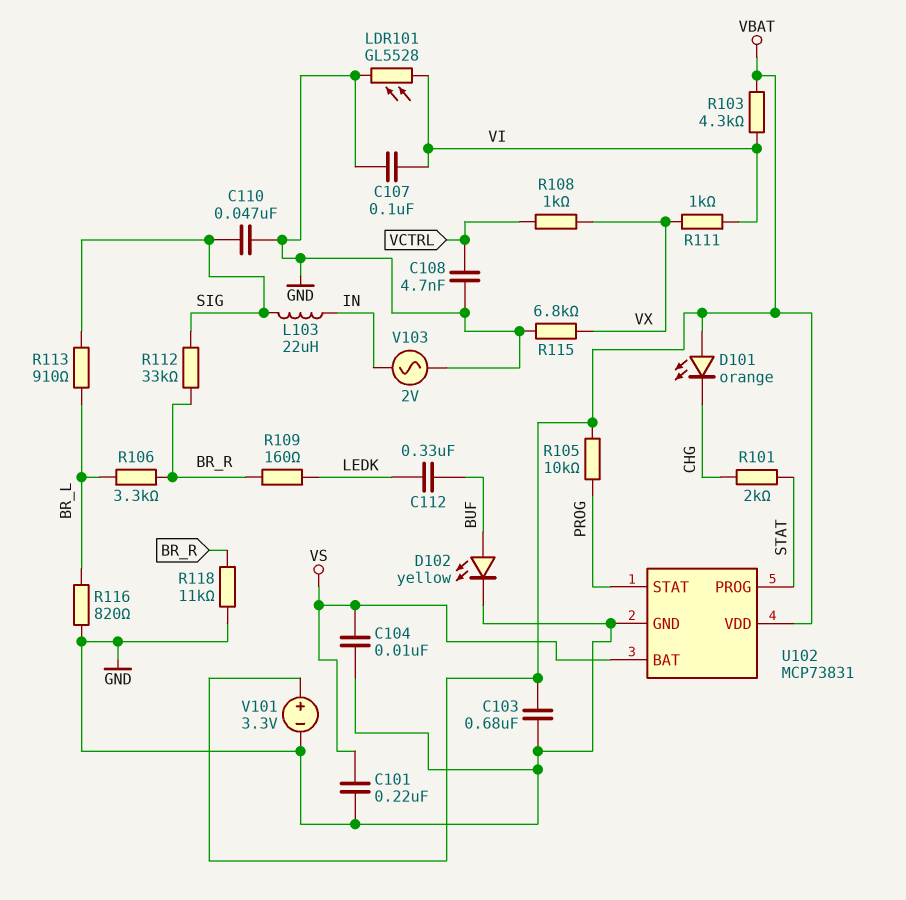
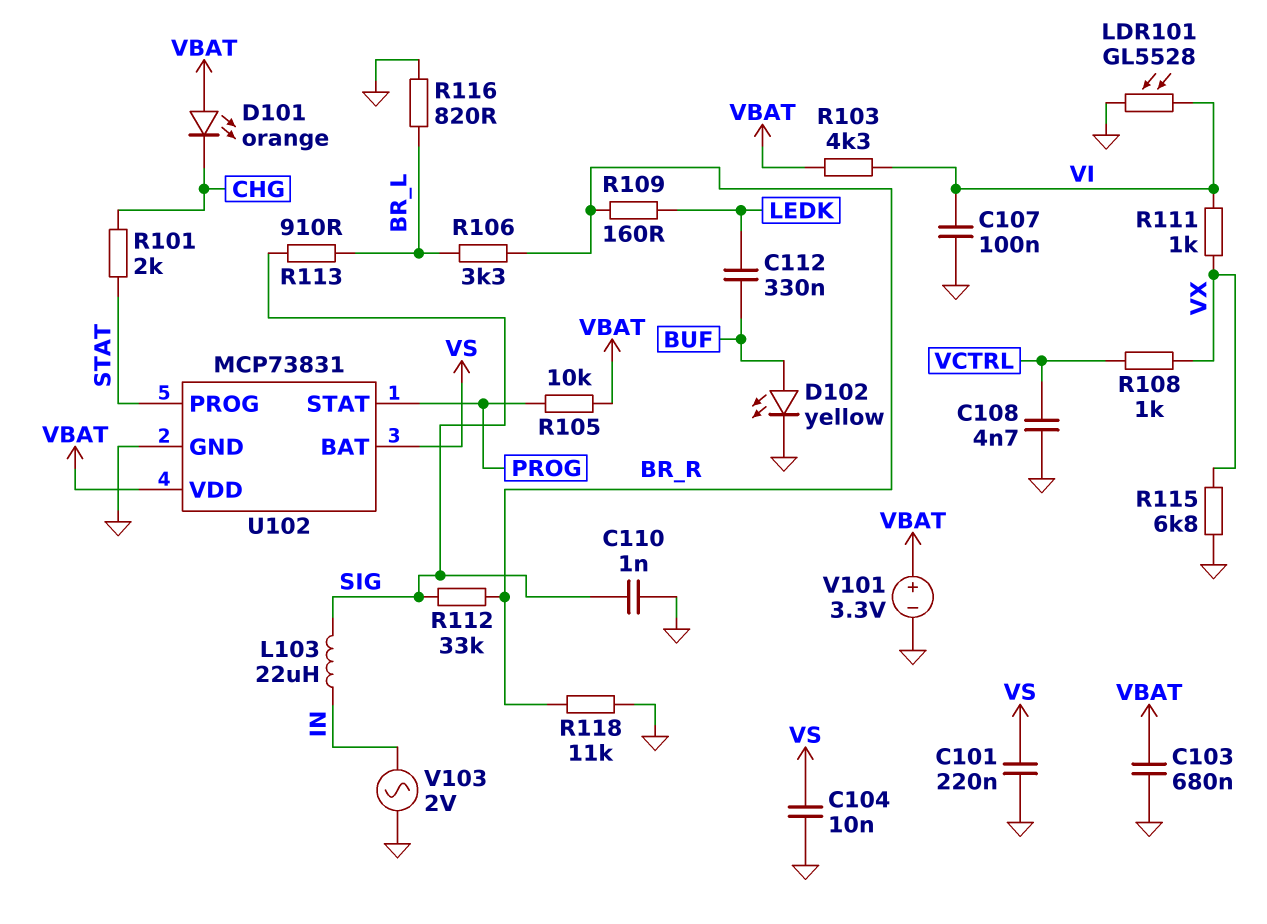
C110: 47nF (GND, SIG) -> 1nF (GND, SIG)

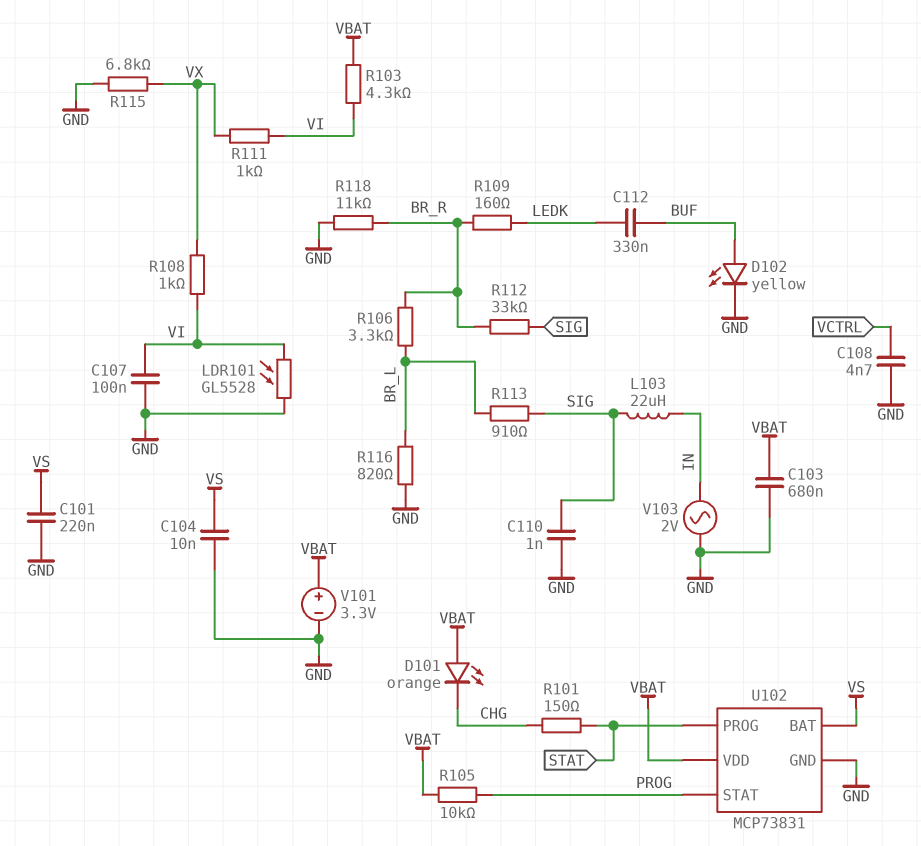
R101: 2k (CHG, STAT) -> 150 (CHG, STAT)
R108: 1k (VCTRL, VX) -> 1k (VI, VX)

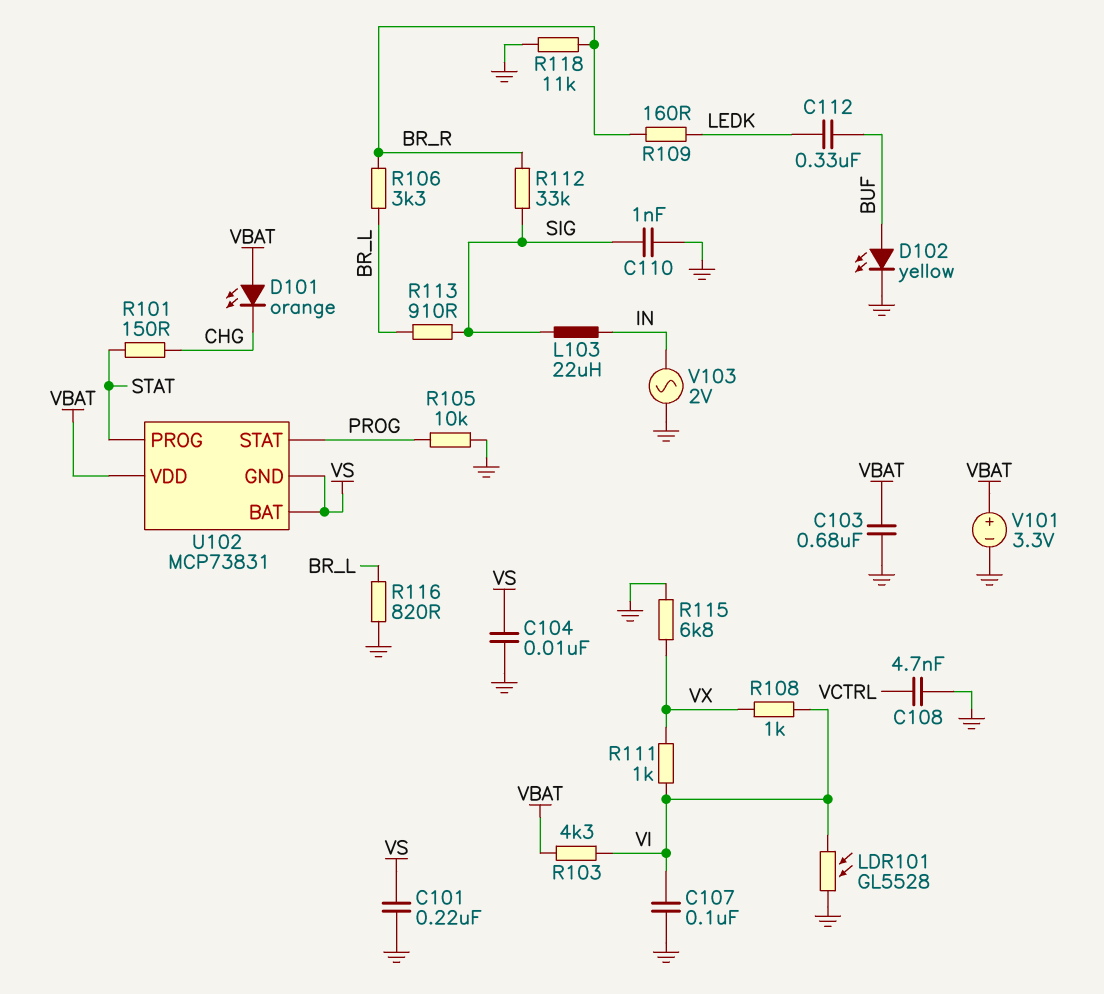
R105: 10k (PROG, VBAT) -> 10k (GND, PROG)
U102 pin GND: GND -> VS

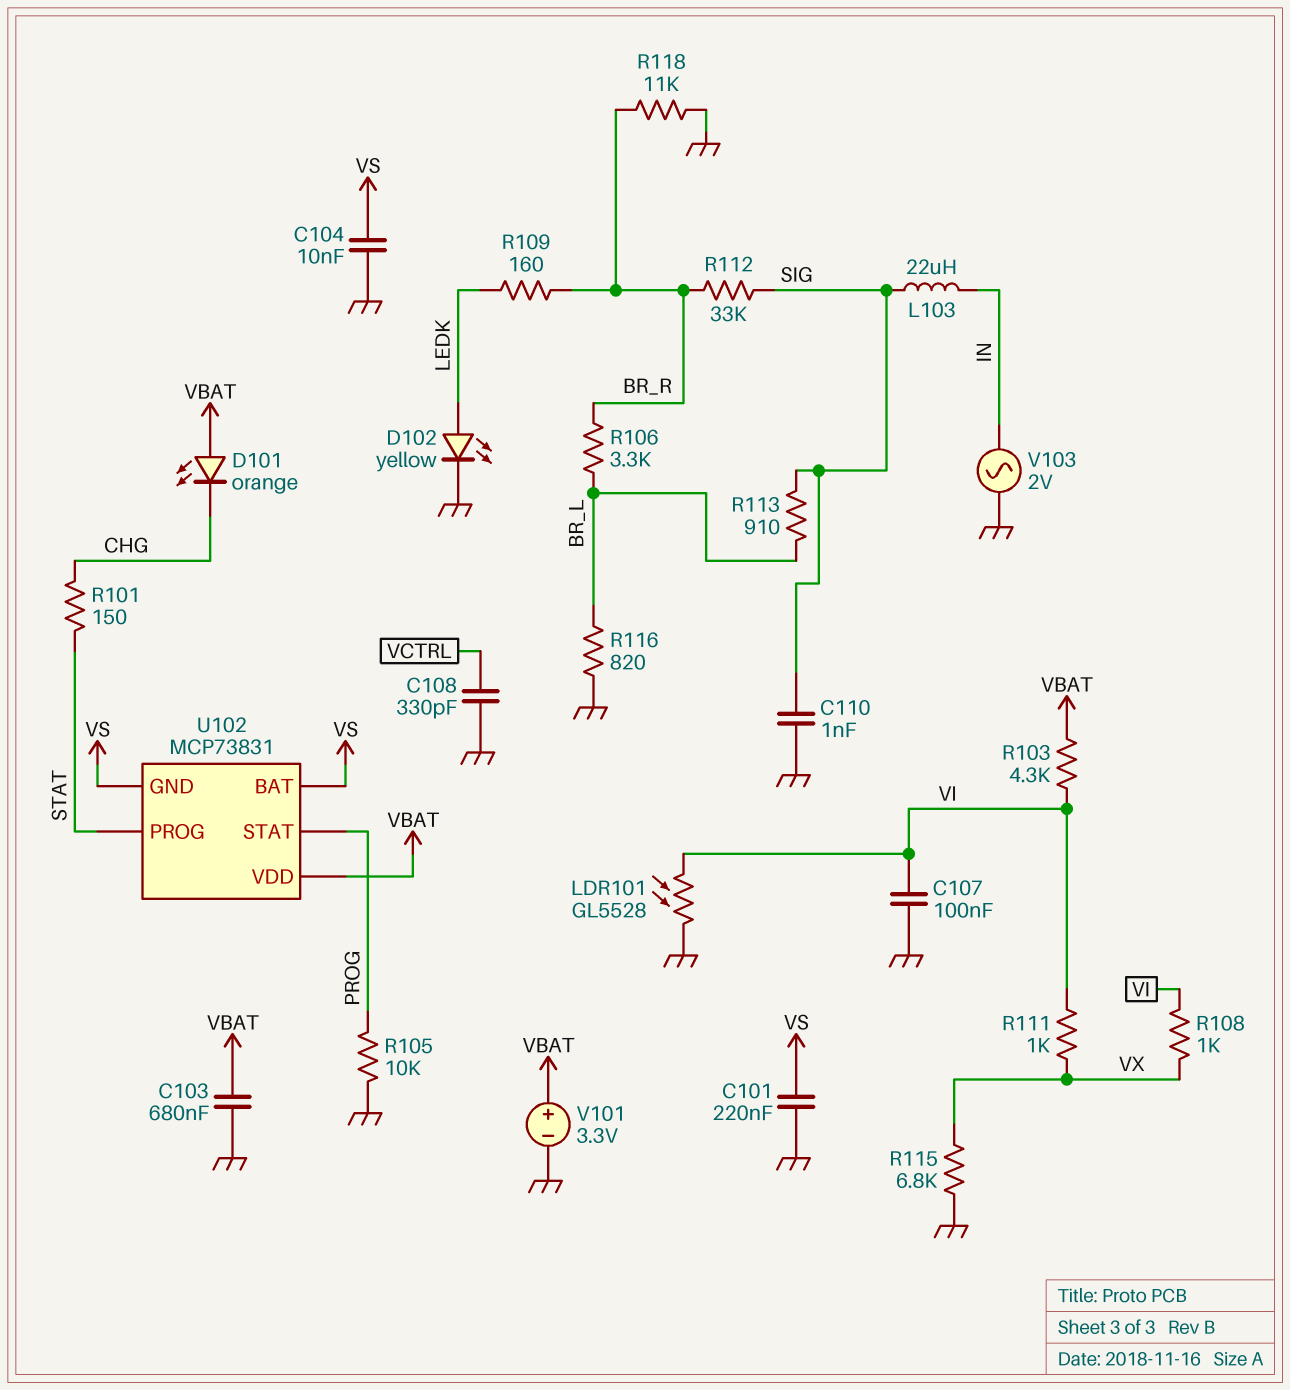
C108: 4.7nF (GND, VCTRL) -> 330pF (GND, VCTRL)
C112: 330nF (BUF, LEDK) -> none
D102: LED yellow (A BUF, K GND) -> LED yellow (A LEDK, K GND)

